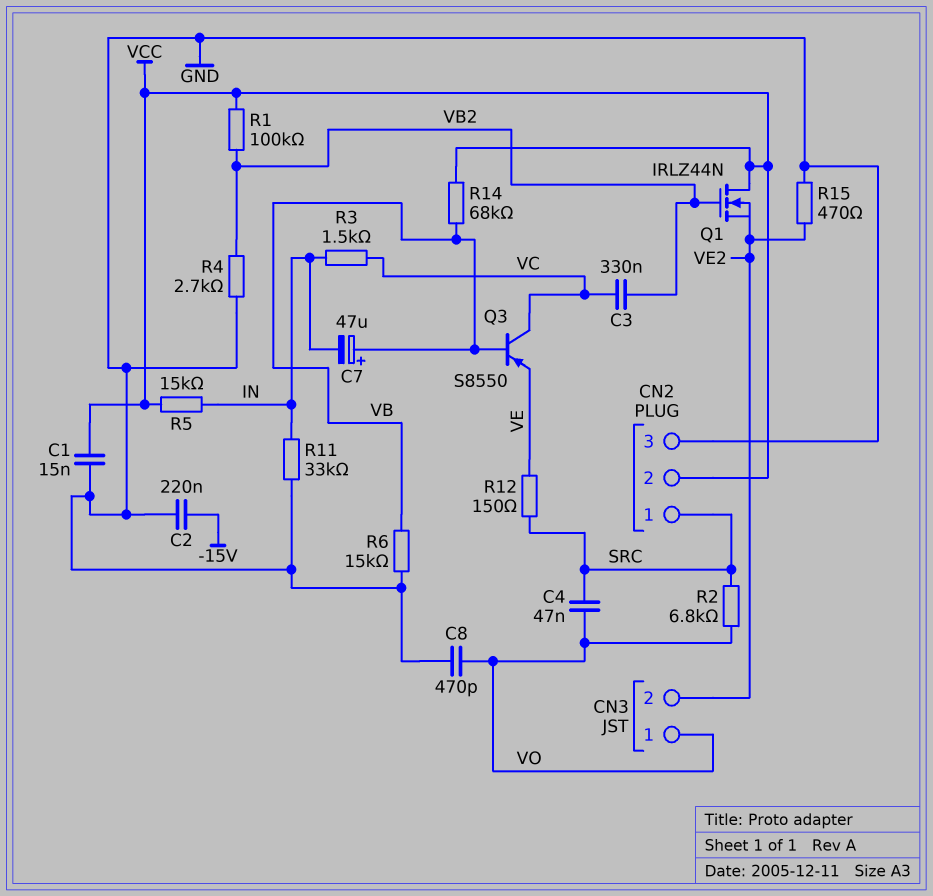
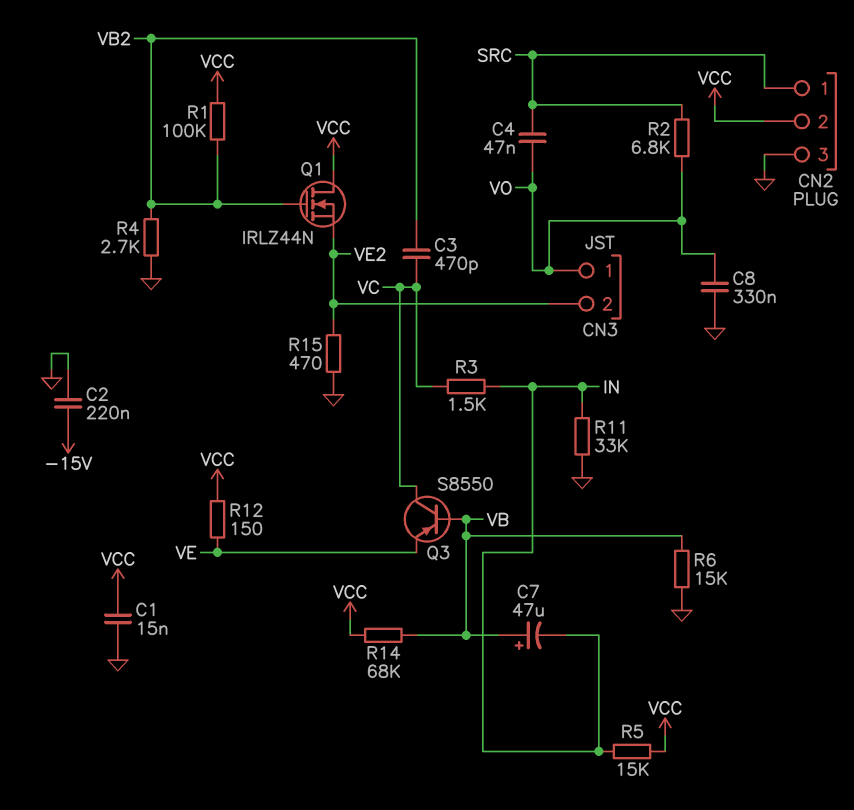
C3: 330nF (VB2, VC) -> 470pF (VB2, VC)
C8: 470pF (GND, VO) -> 330nF (GND, VO)
R12: 150 (SRC, VE) -> 150 (VCC, VE)

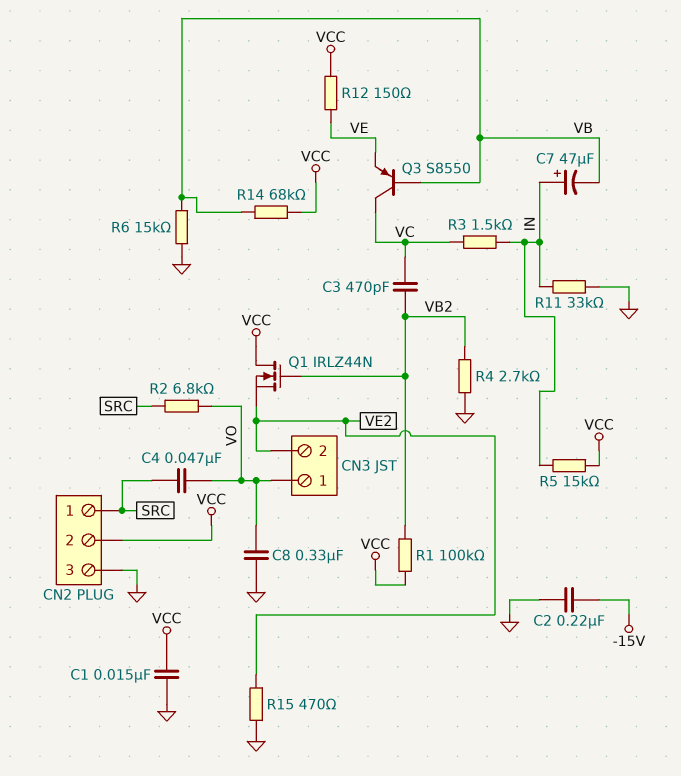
C7: 47uF (plus VB, minus IN) -> 47uF (plus IN, minus VB)

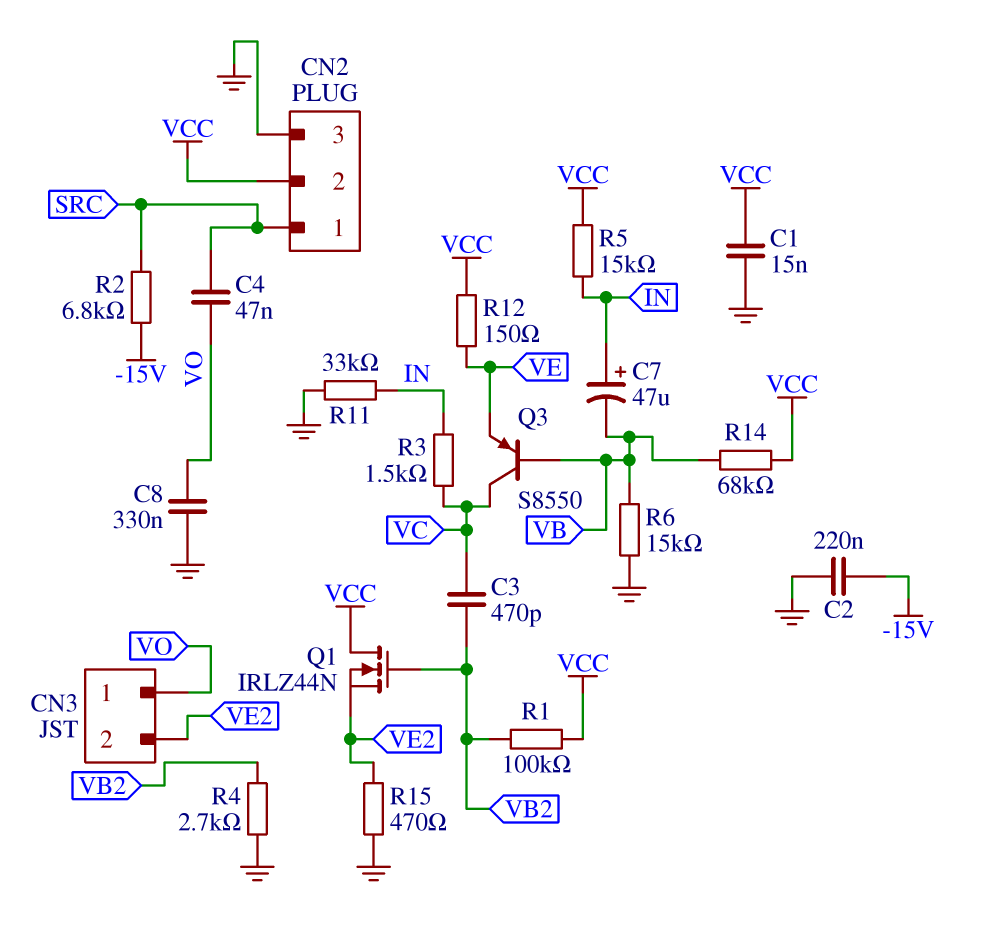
R2: 6.8k (SRC, VO) -> 6.8k (-15V, SRC)

